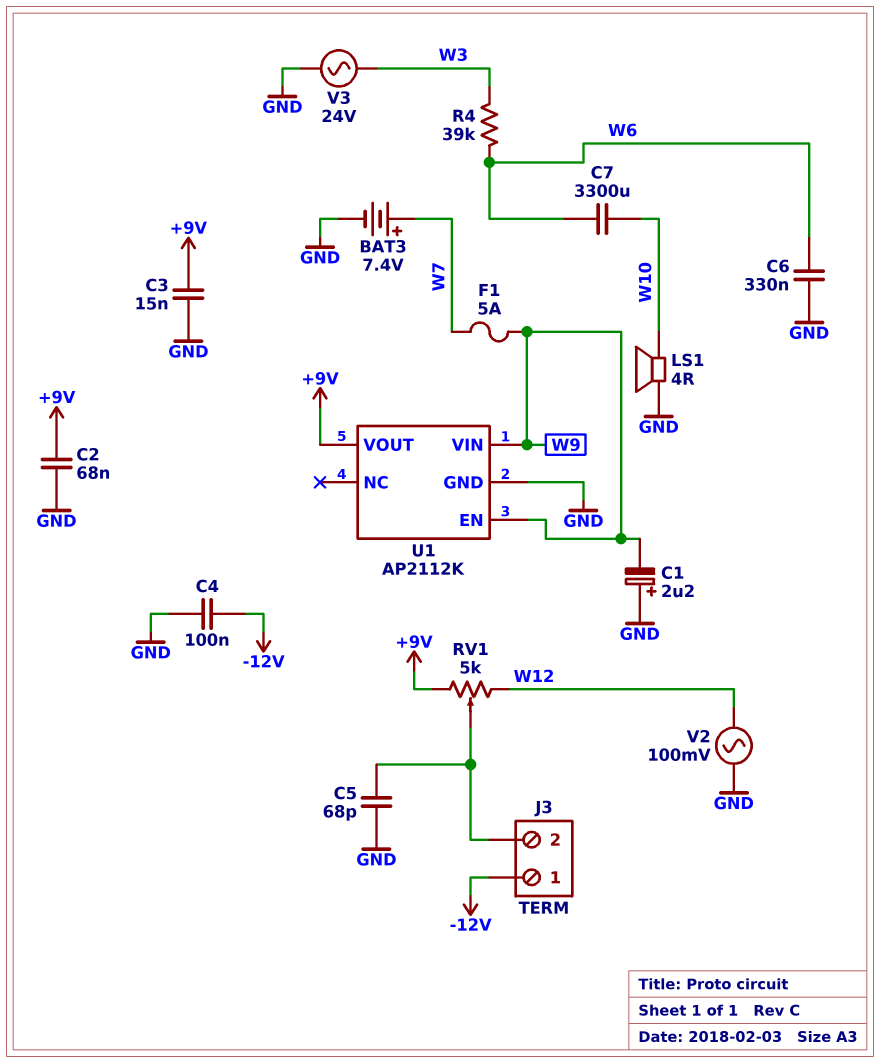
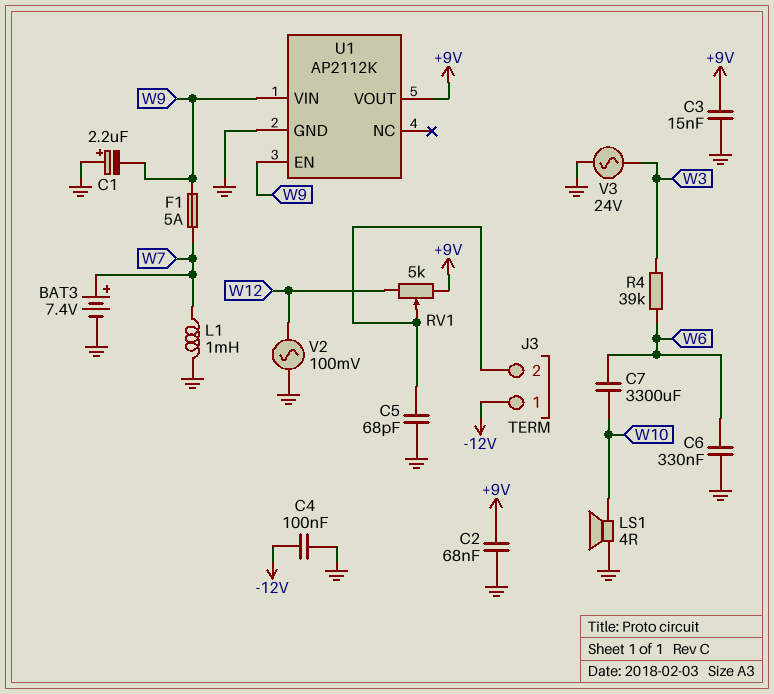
L1: none -> 1mH (GND, W7)

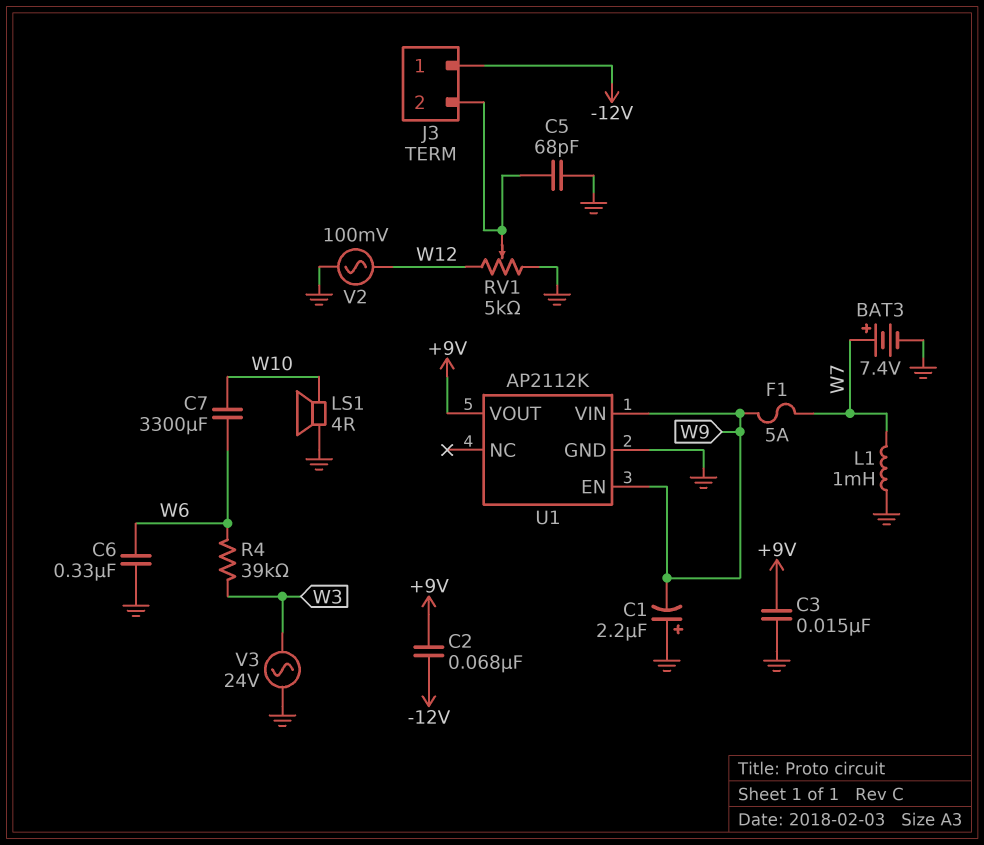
C2: 68nF (+9V, GND) -> 68nF (+9V, -12V)
C4: 100nF (-12V, GND) -> none
RV1: 5k (+9V, W12, wiper J3/2) -> 5k (GND, W12, wiper J3/2)

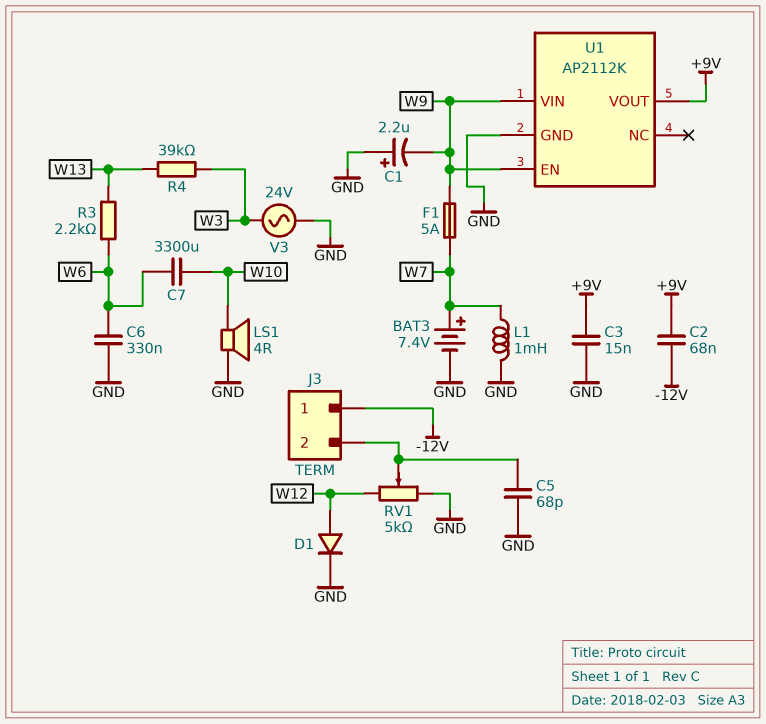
D1: none -> diode (A W12, K GND)
R3: none -> 2.2k (W6, W13)
R4: 39k (W3, W6) -> 39k (W3, W13)
V2: AC 100mV (GND, W12) -> none

